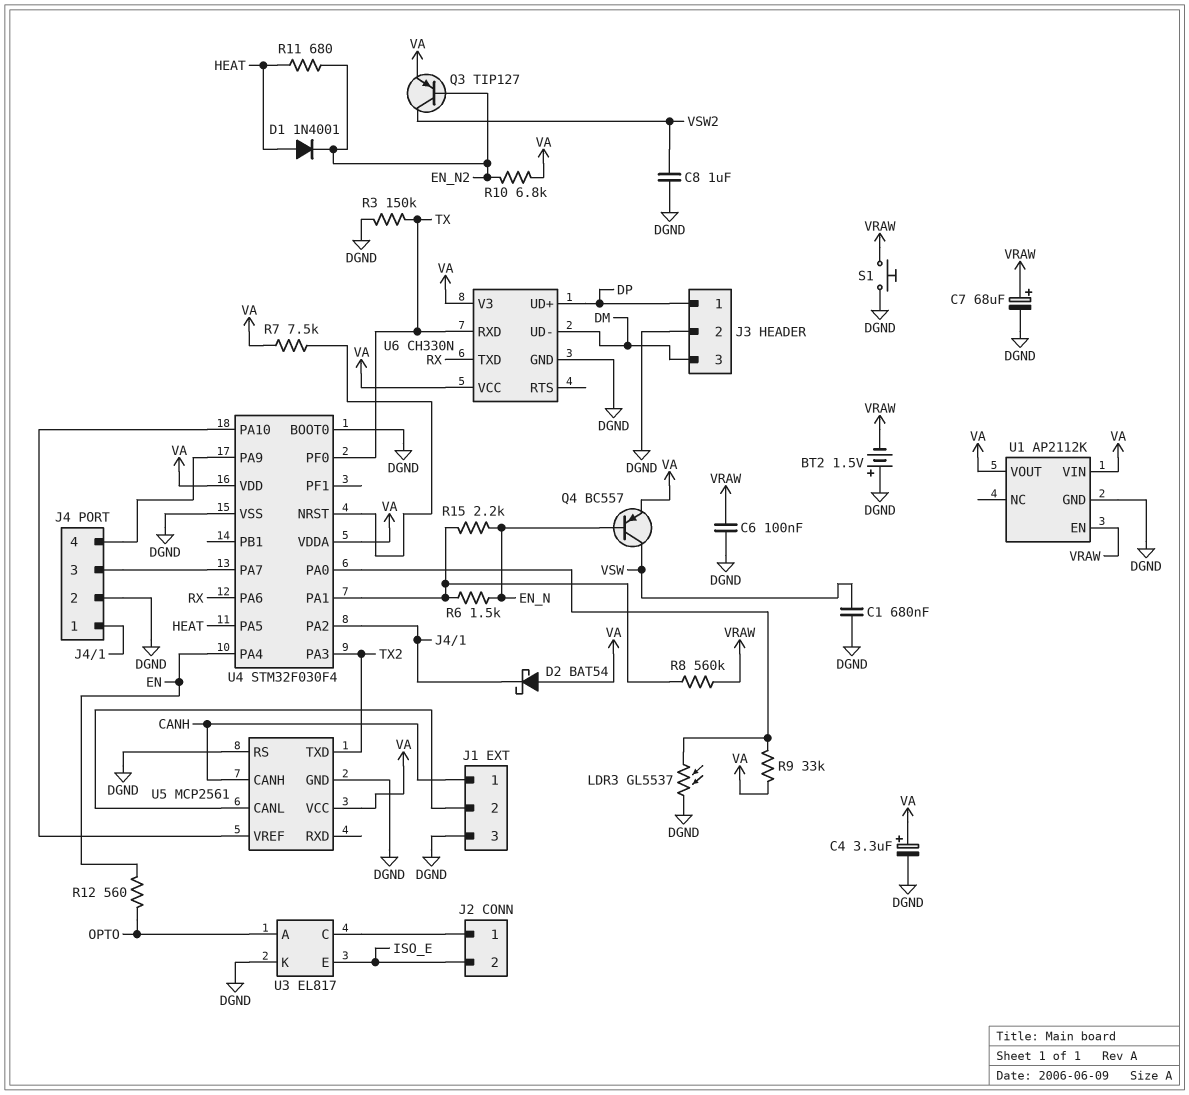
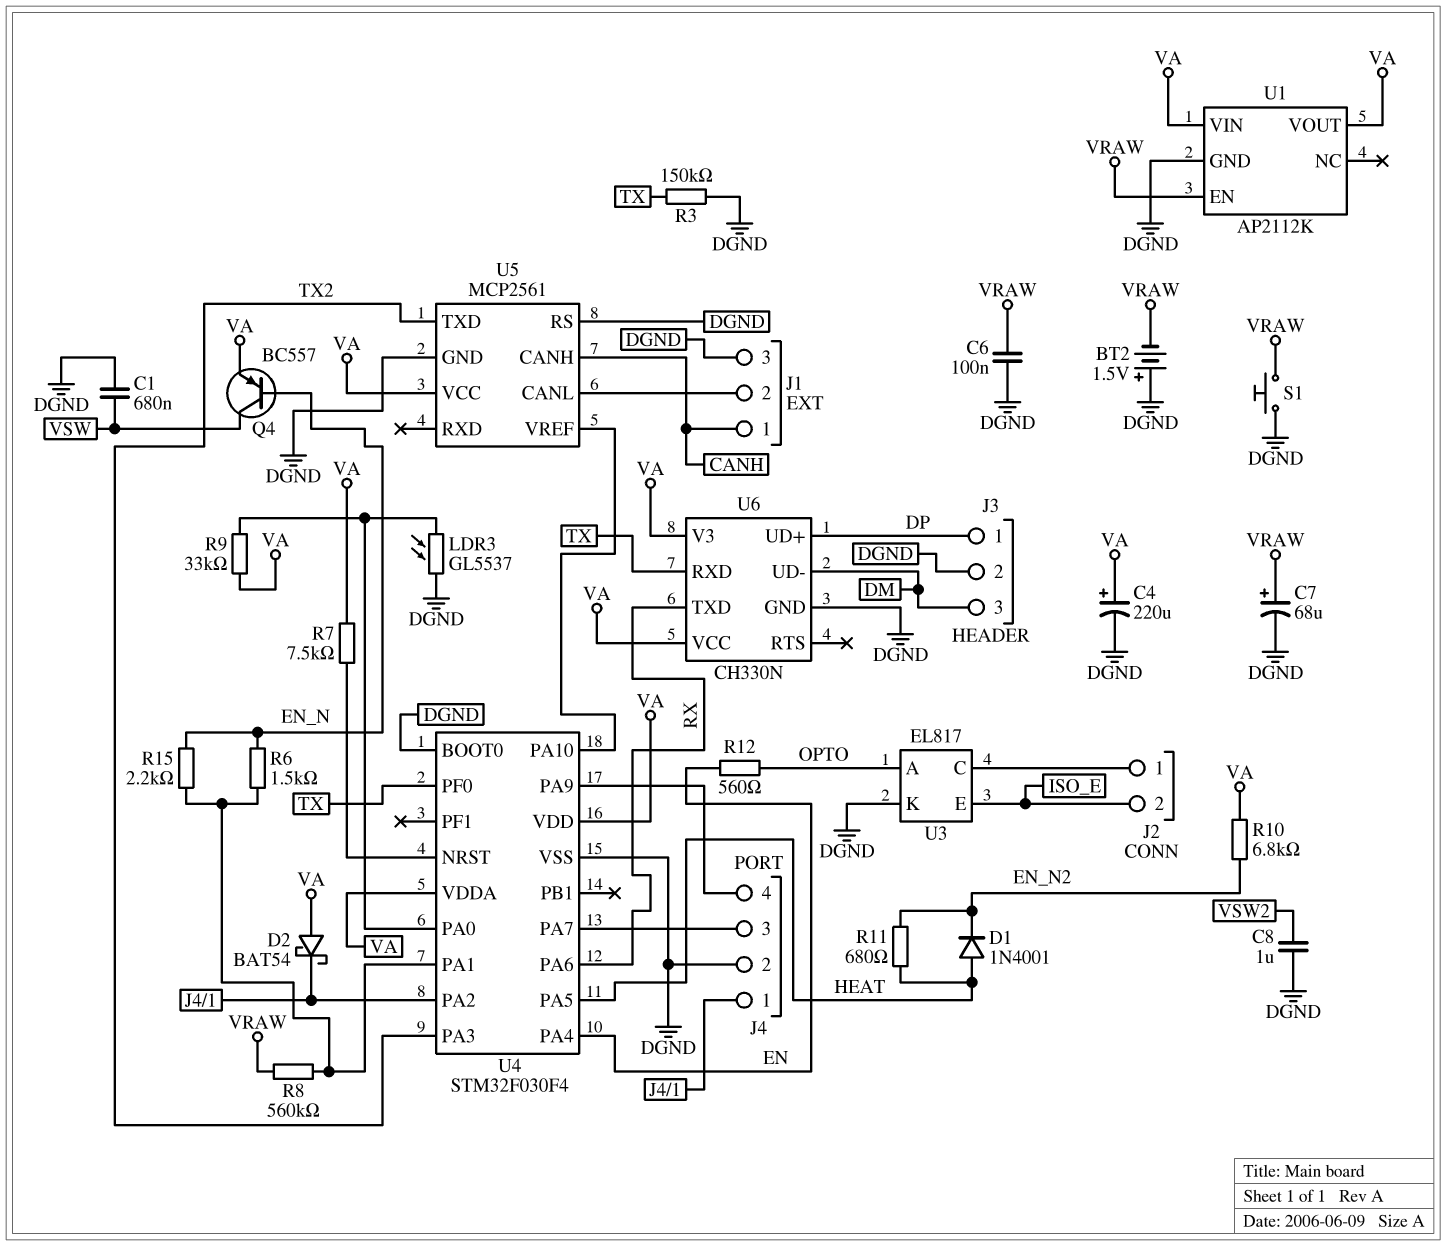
C4: 3.3uF (plus VA, minus DGND) -> 220uF (plus VA, minus DGND)
Q3: PNP TIP127 (B EN_N2, C VSW2, E VA) -> none

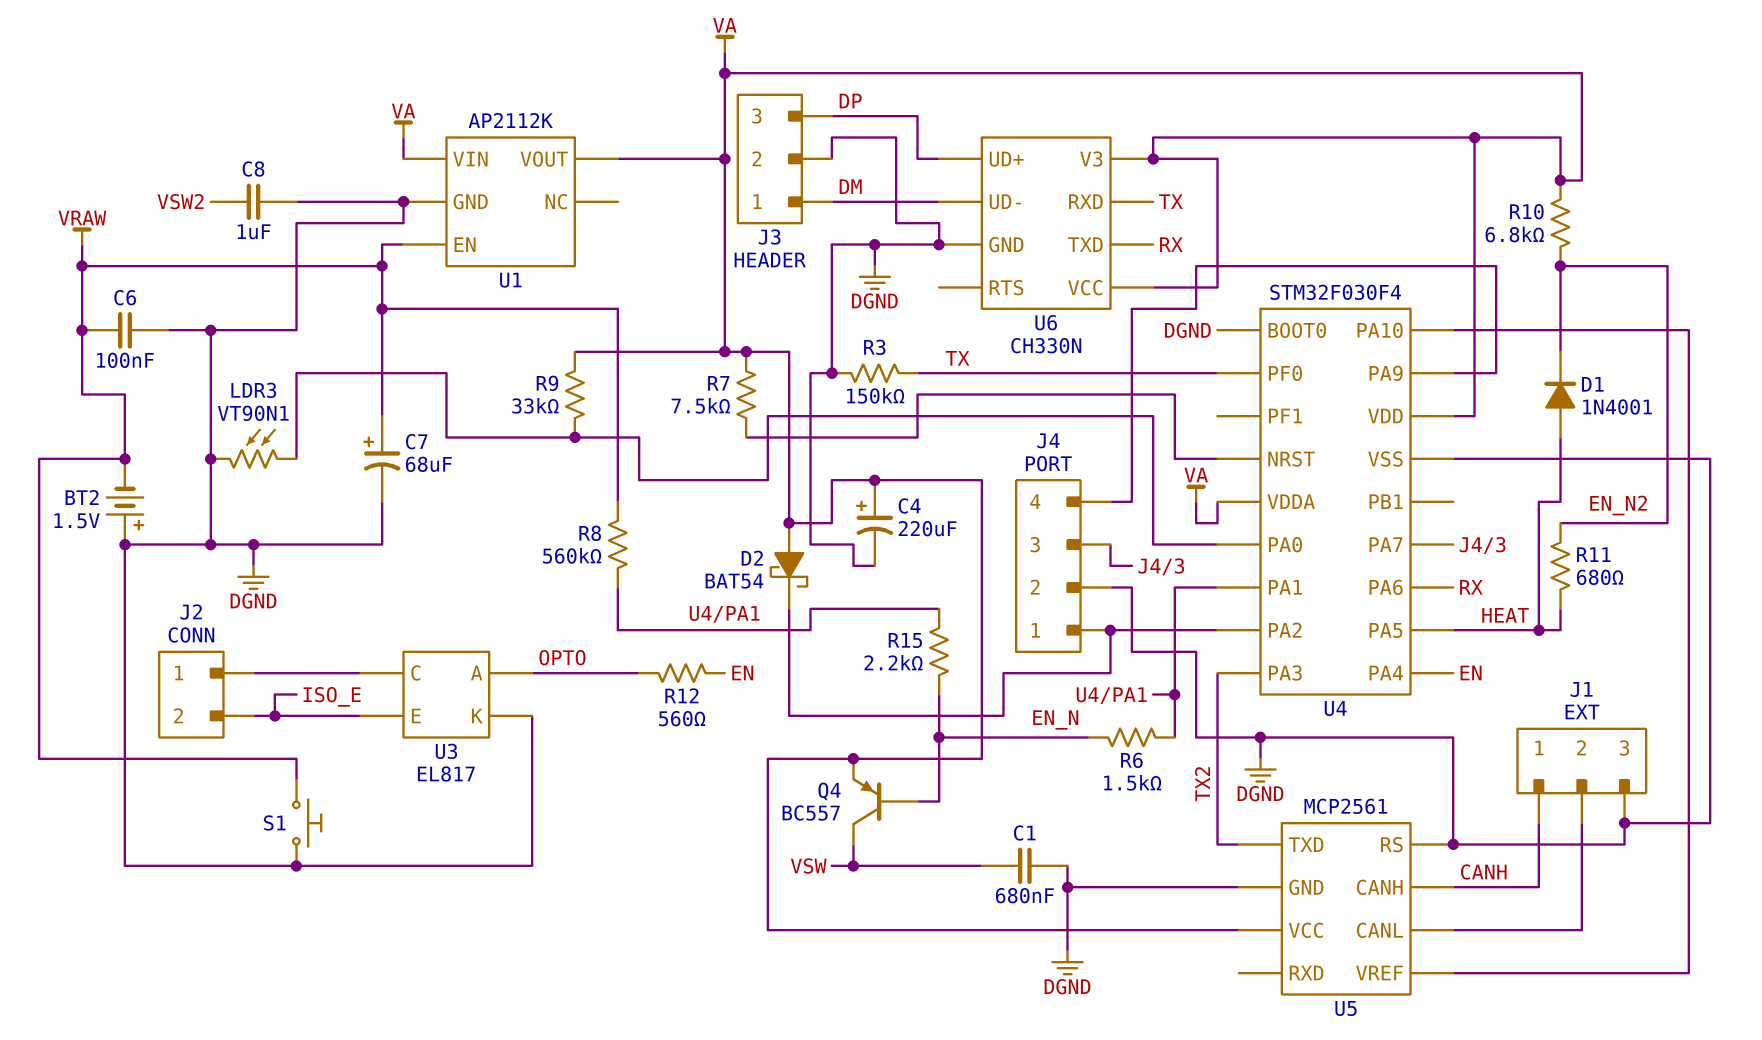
J3 pin 1: DP -> DM
J3 pin 3: DM -> DP
LDR3: GL5537 (DGND, U4/PA0) -> VT90N1 (DGND, U4/PA0)

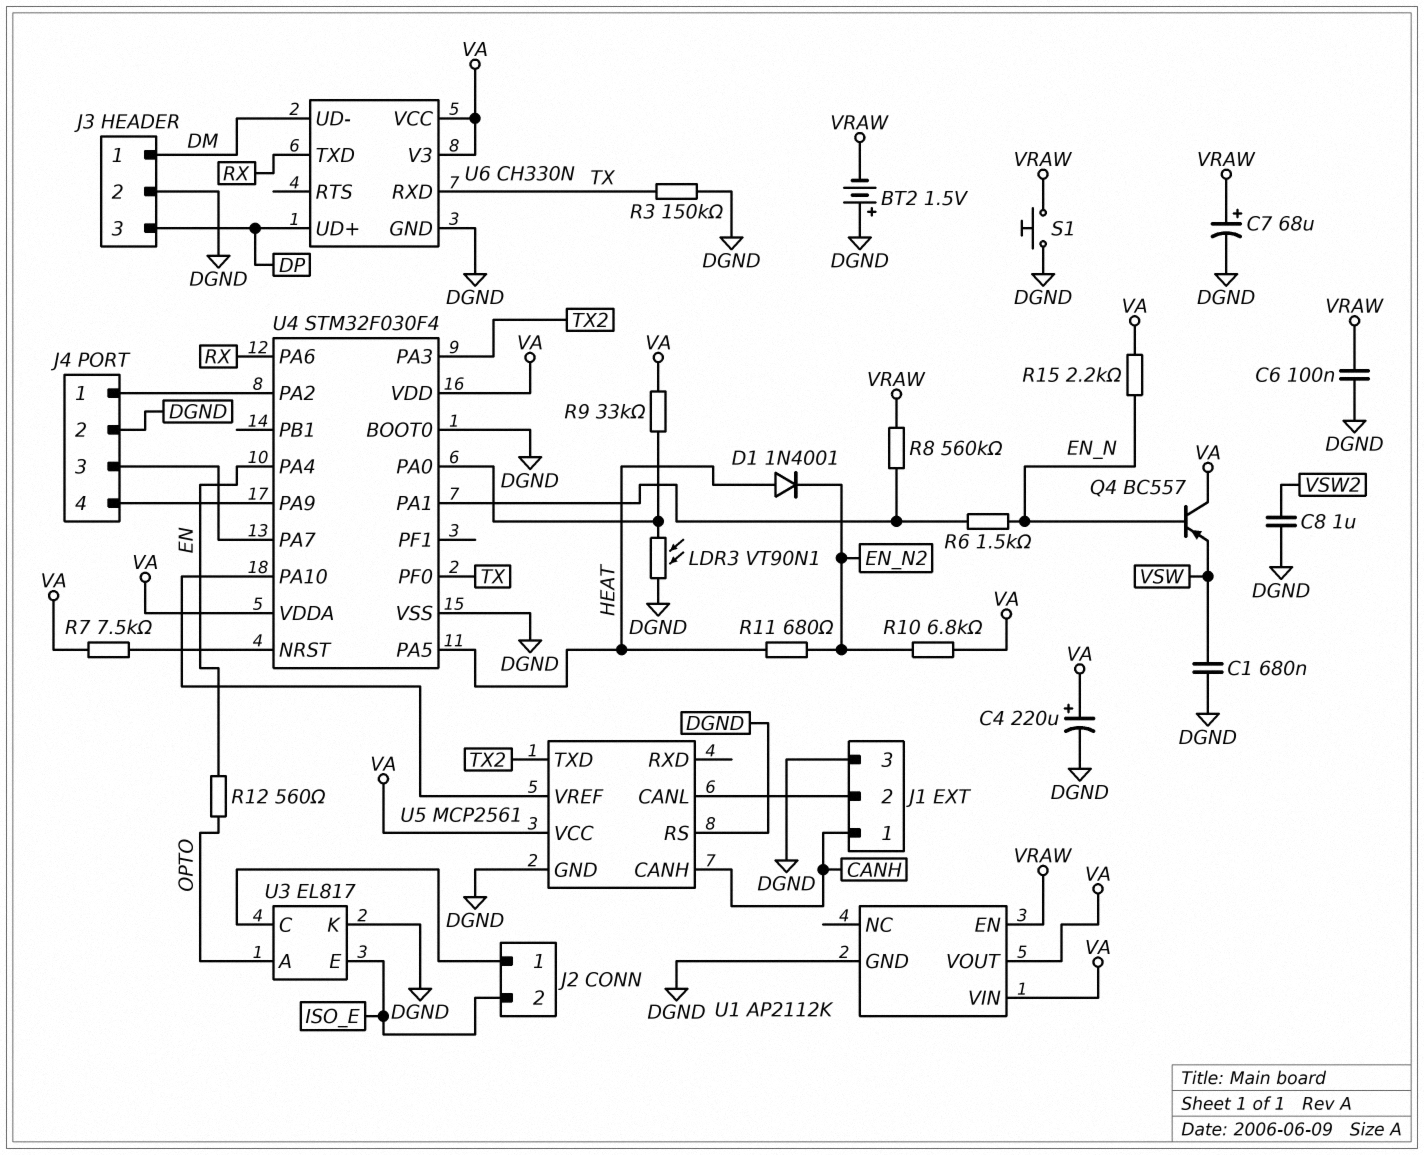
D2: schottky BAT54 (A VA, K J4/1) -> none
Q4: PNP BC557 (B EN_N, C VSW, E VA) -> PNP BC557 (B EN_N, C VA, E VSW)
R15: 2.2k (EN_N, U4/PA1) -> 2.2k (EN_N, VA)

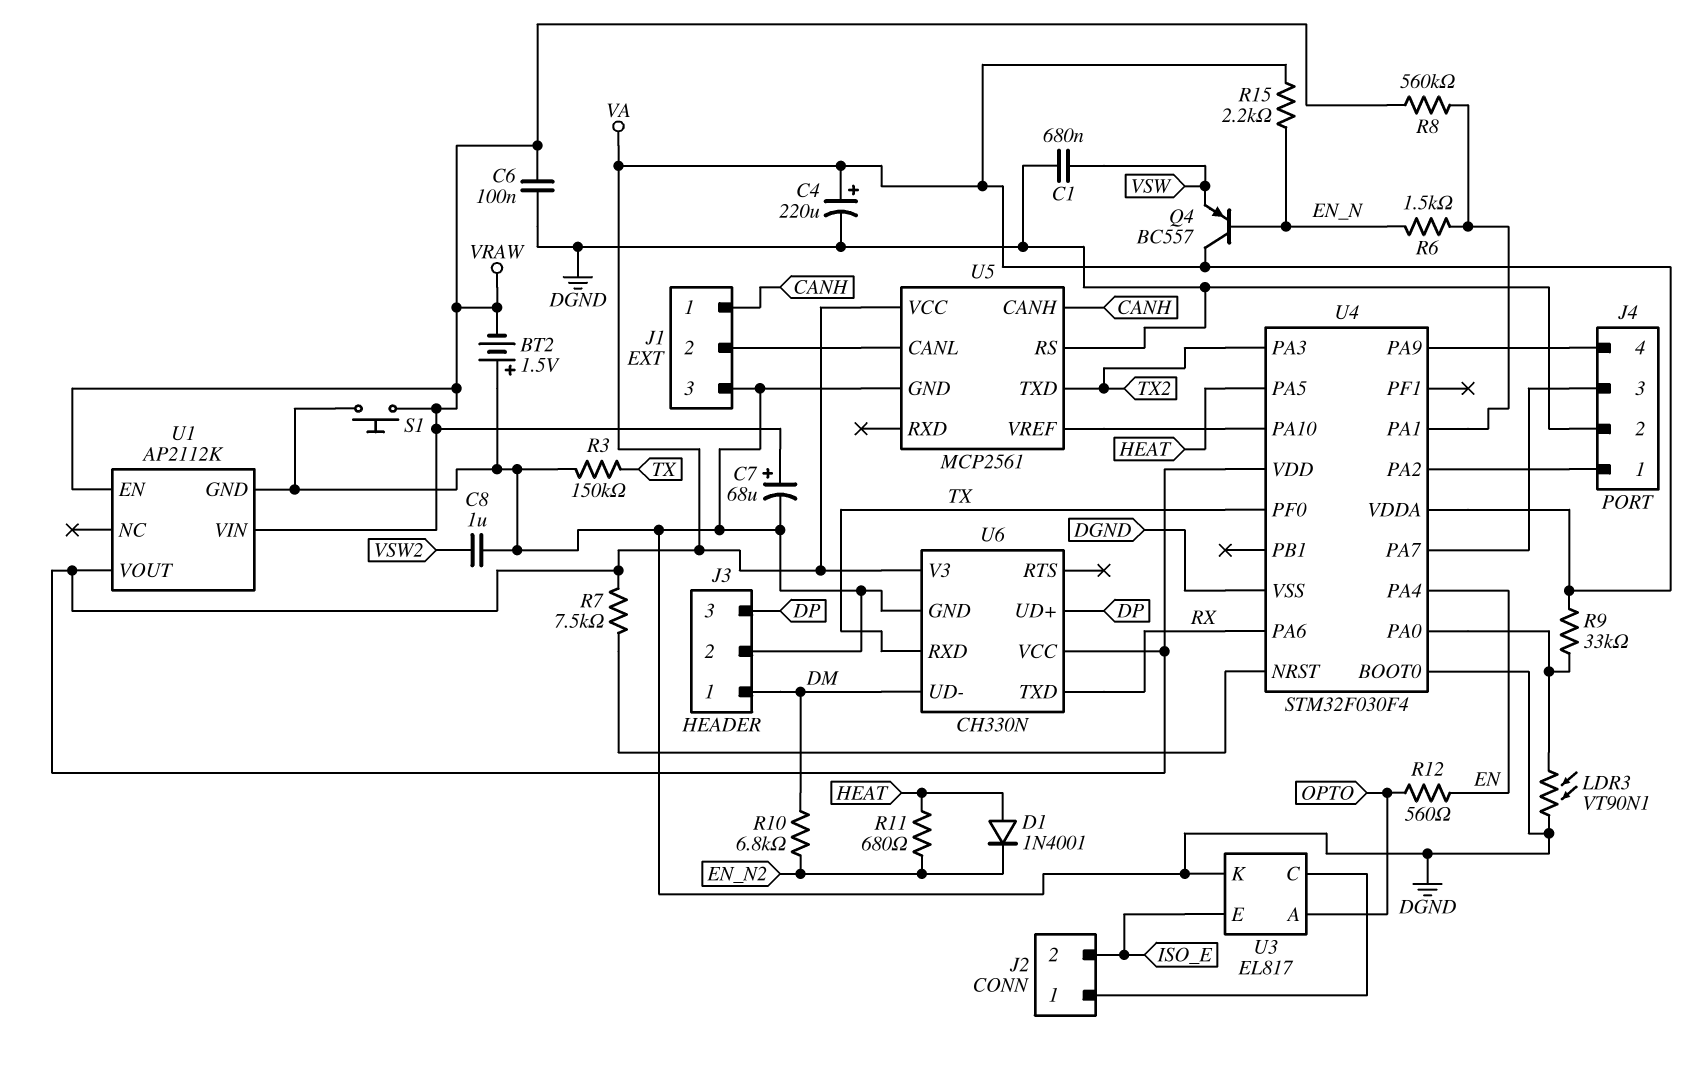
R10: 6.8k (EN_N2, VA) -> 6.8k (DM, EN_N2)
U1 pin VIN: VA -> VRAW

